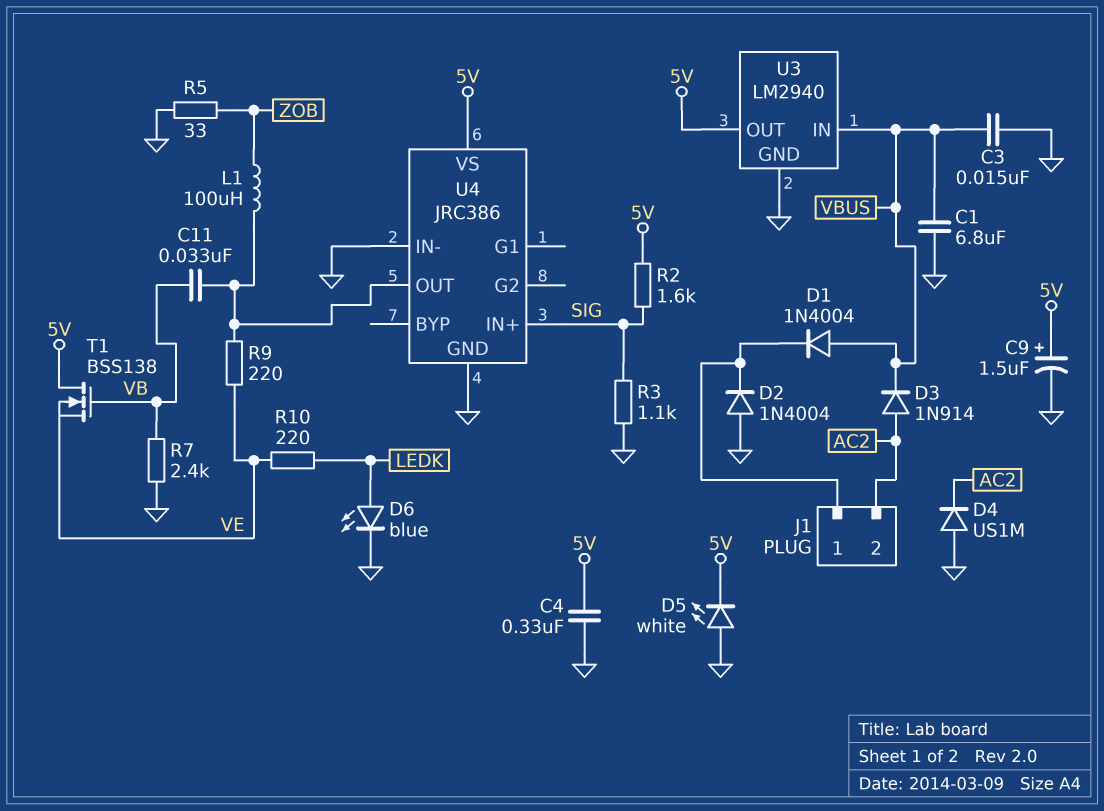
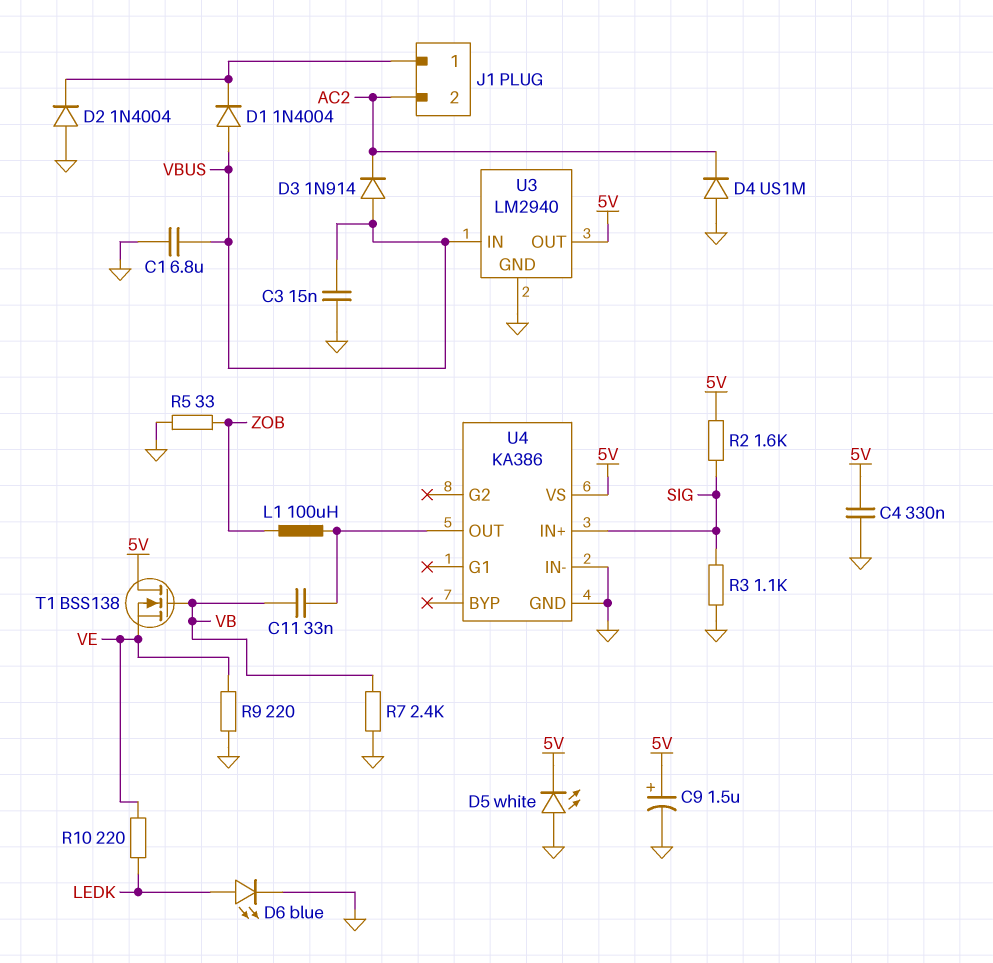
D3: diode 1N914 (A AC2, K VBUS) -> diode 1N914 (A VBUS, K AC2)
R9: 220 (U4/OUT, VE) -> 220 (GND, VE)
U4: JRC386 -> KA386

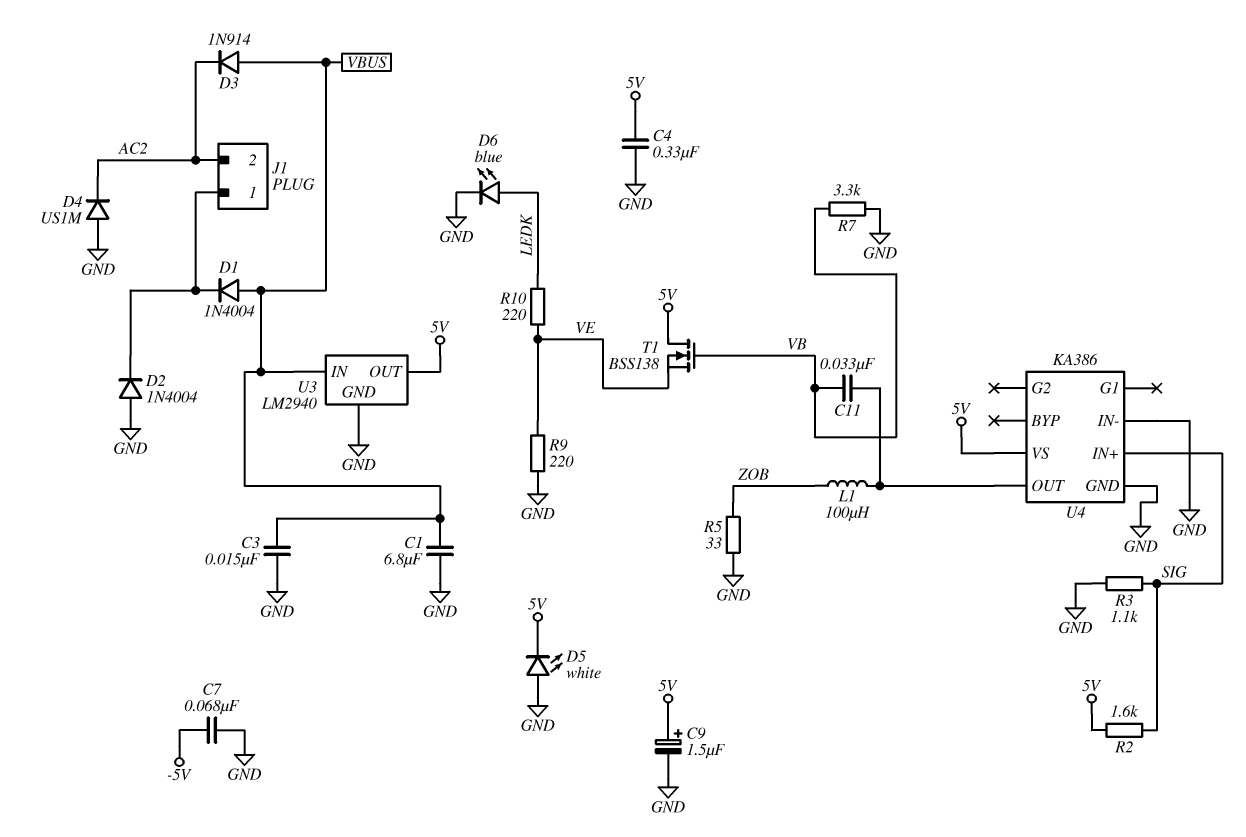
C7: none -> 68nF (-5V, GND)
R7: 2.4k (GND, VB) -> 3.3k (GND, VB)

